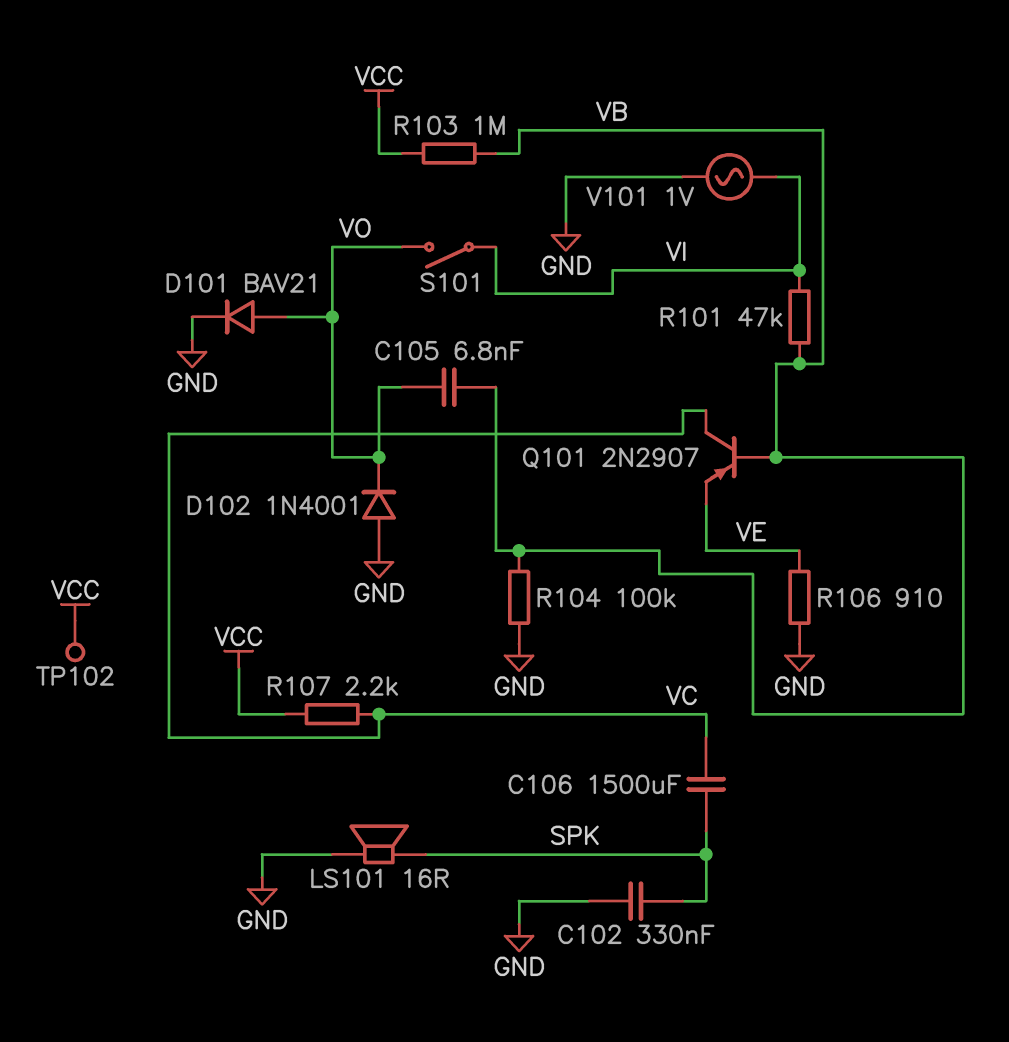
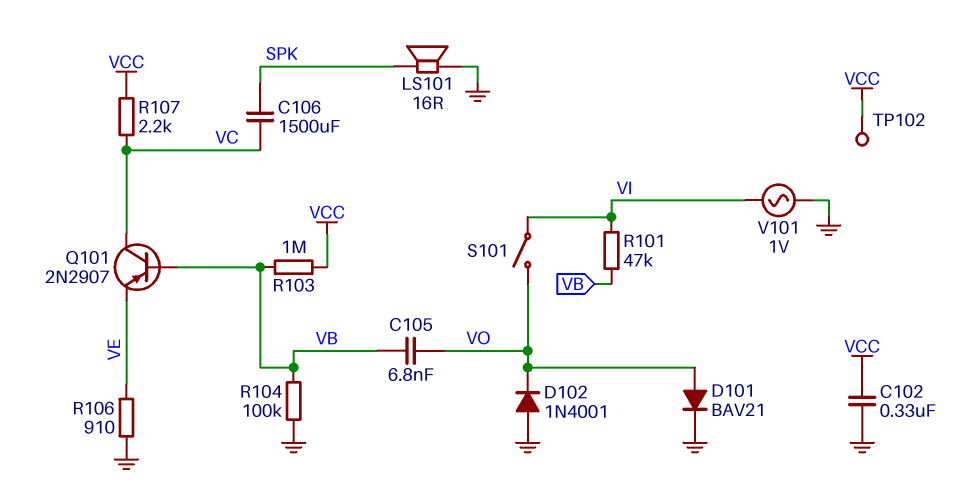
C102: 330nF (GND, SPK) -> 330nF (GND, VCC)

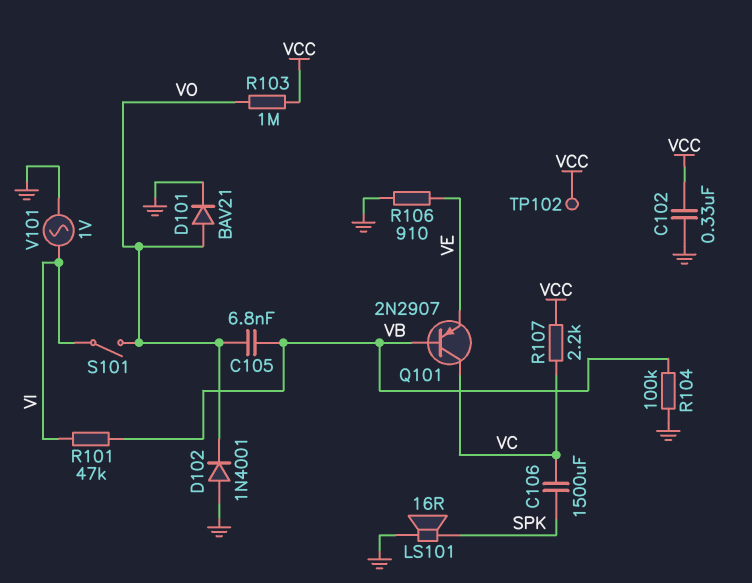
R103: 1M (VB, VCC) -> 1M (VCC, VO)

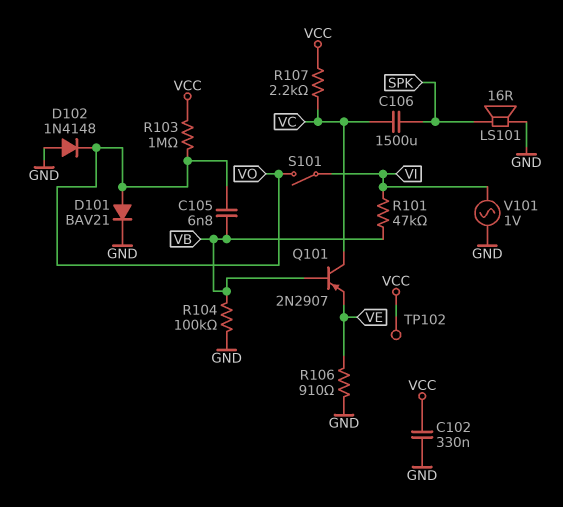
D102: diode 1N4001 (A GND, K VO) -> diode 1N4148 (A GND, K VO)

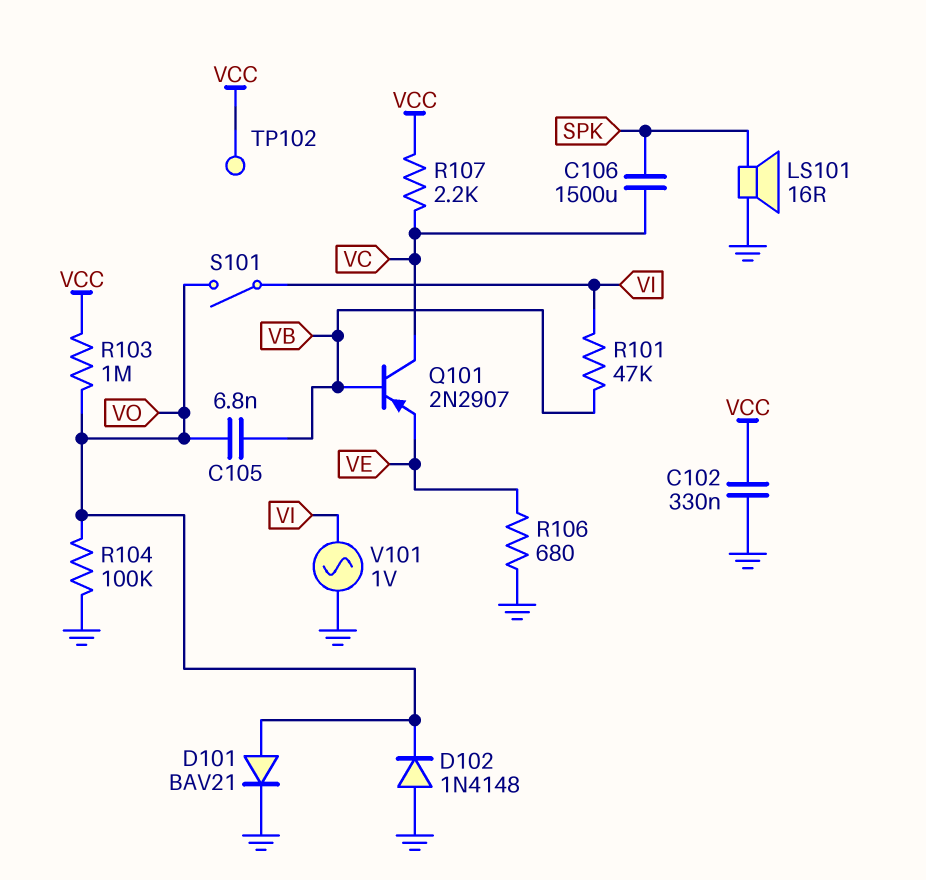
R104: 100k (GND, VB) -> 100k (GND, VO)
R106: 910 (GND, VE) -> 680 (GND, VE)

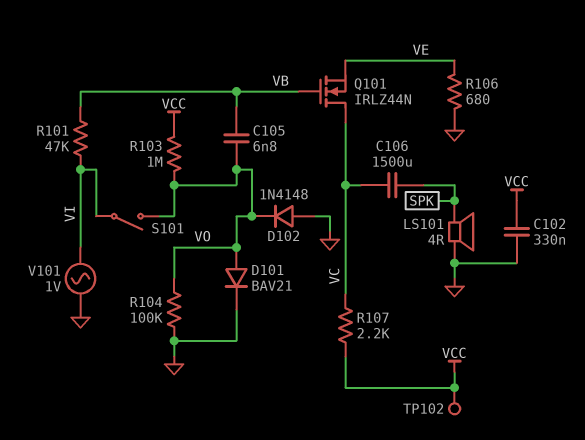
LS101: speaker 16R (GND, SPK) -> speaker 4R (GND, SPK)
Q101: PNP 2N2907 (B VB, C VC, E VE) -> NMOS IRLZ44N (G VB, D VC, S VE)

